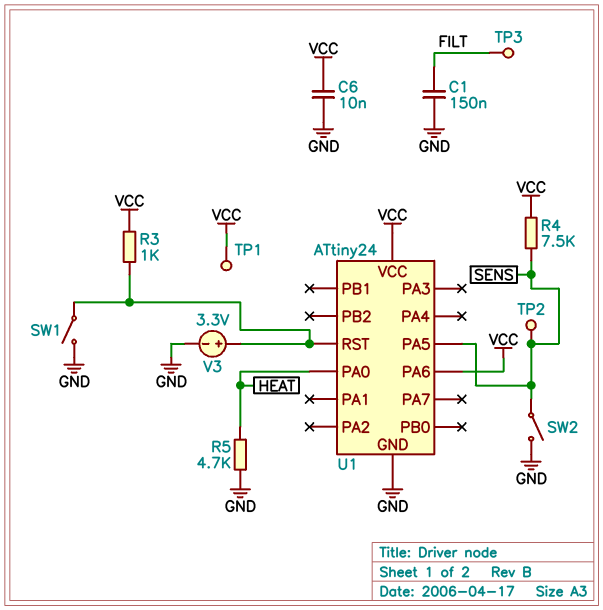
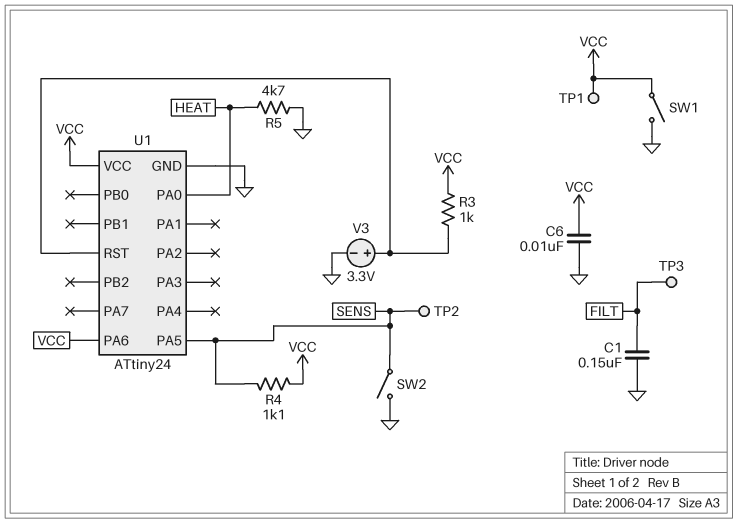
R4: 7.5k (SENS, VCC) -> 1.1k (SENS, VCC)
SW1: switch (GND, U1/RST) -> switch (GND, VCC)

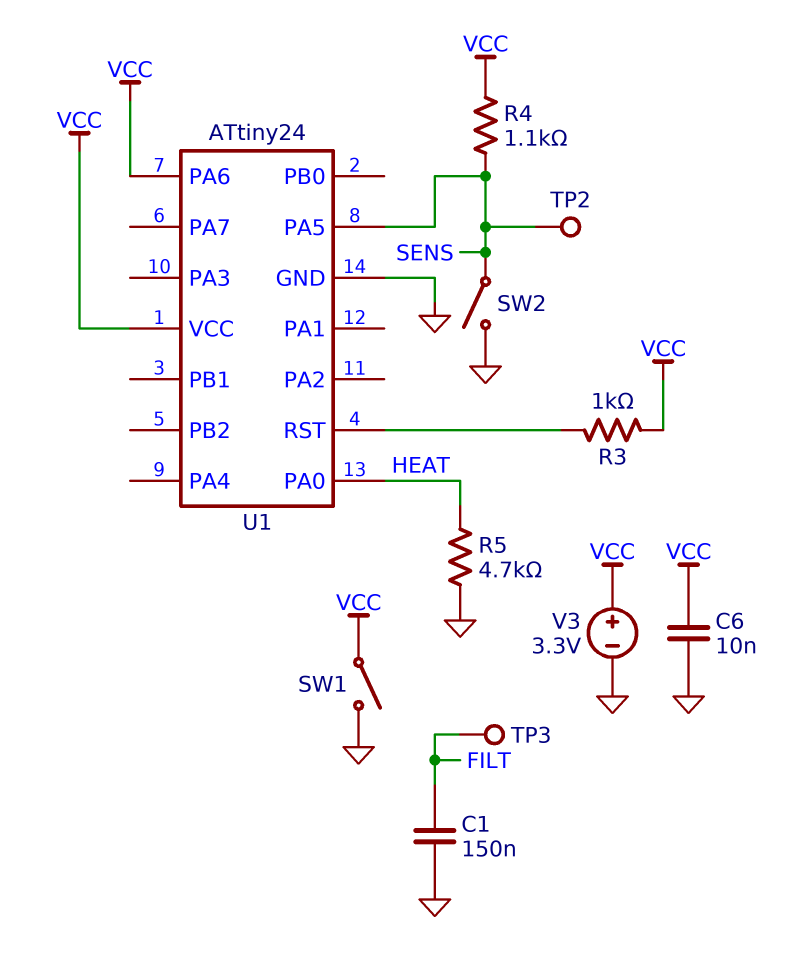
TP1: test point (VCC) -> none
V3: 3.3V (plus U1/RST, minus GND) -> 3.3V (plus VCC, minus GND)

